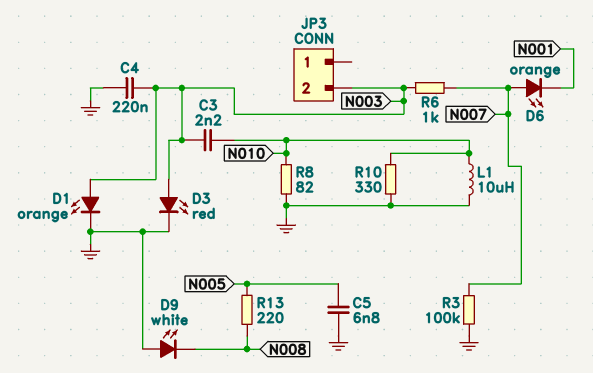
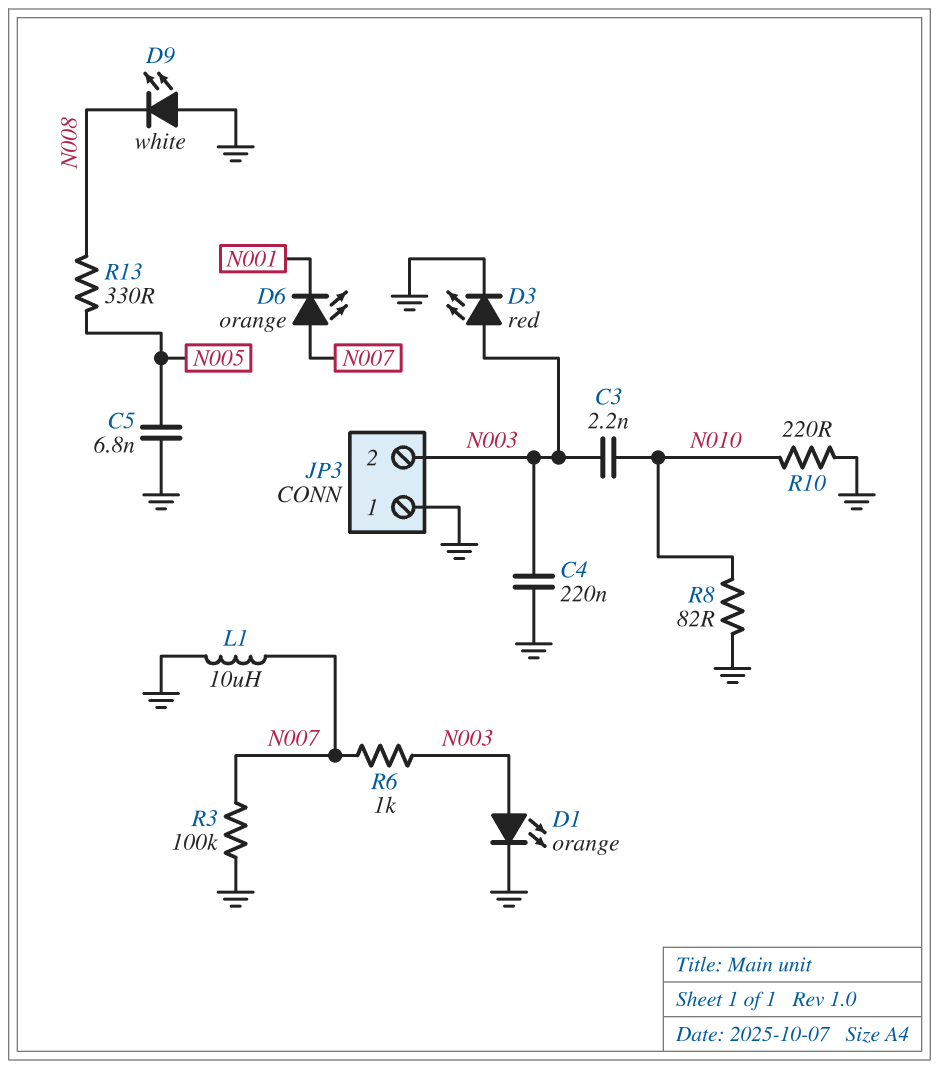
JP3 pin 1: none -> GND
L1: 10uH (GND, N010) -> 10uH (GND, N007)
R10: 330 (GND, N010) -> 220 (GND, N010)
R13: 220 (N005, N008) -> 330 (N005, N008)

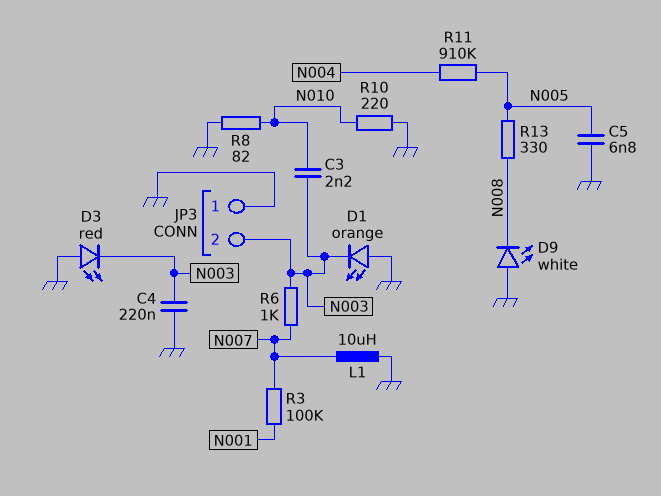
D1: LED orange (A N003, K GND) -> LED orange (A GND, K N003)
D3: LED red (A N003, K GND) -> LED red (A GND, K N003)
D6: LED orange (A N007, K N001) -> none
R3: 100k (GND, N007) -> 100k (N001, N007)
R11: none -> 910k (N004, N005)

